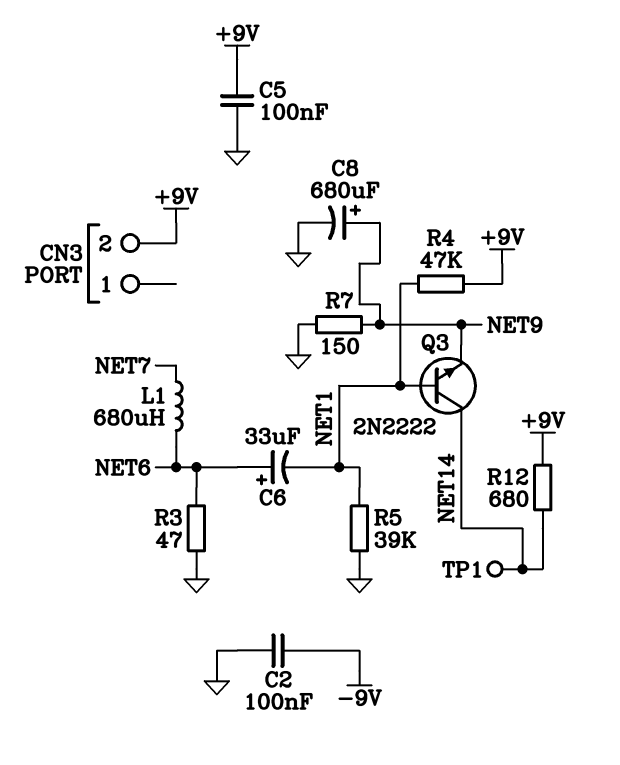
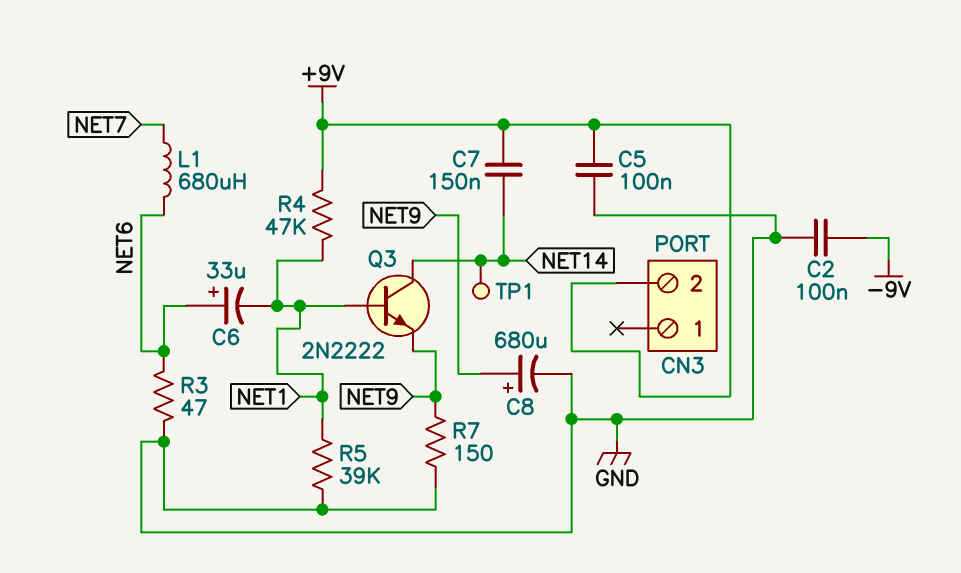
C7: none -> 150nF (+9V, NET14)
R12: 680 (+9V, NET14) -> none

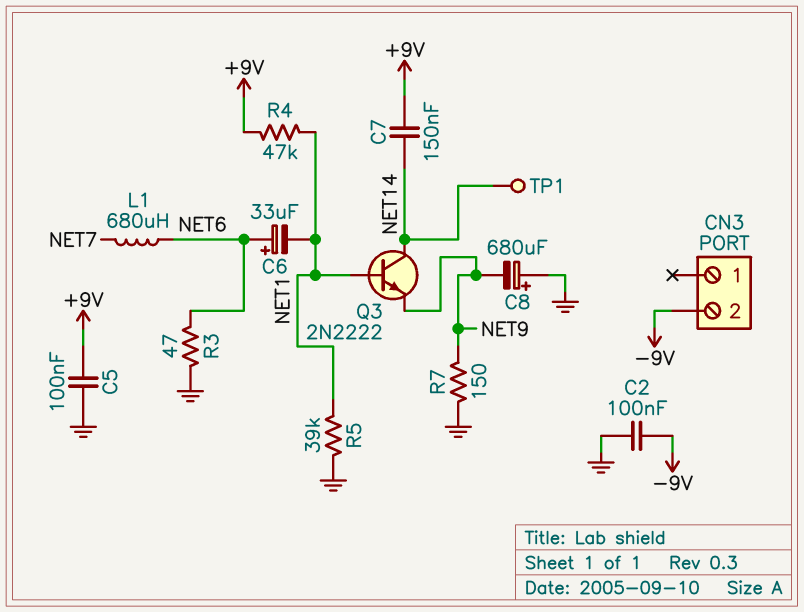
C8: 680uF (plus NET9, minus GND) -> 680uF (plus GND, minus NET9)
CN3 pin 2: +9V -> -9V

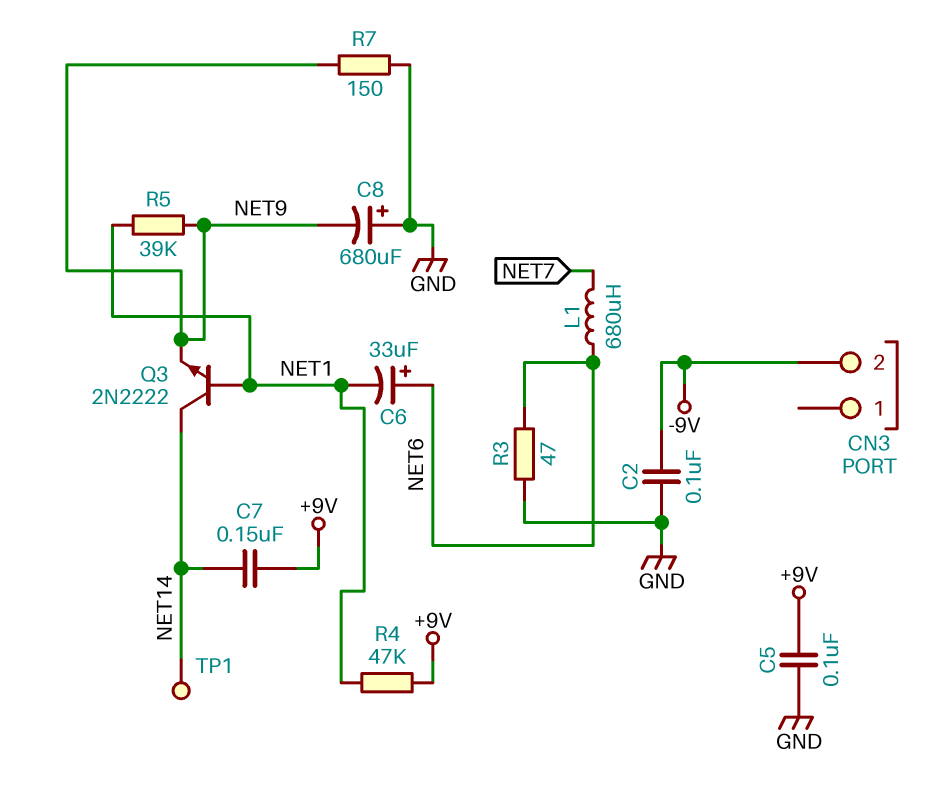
R5: 39k (GND, NET1) -> 39k (NET1, NET9)

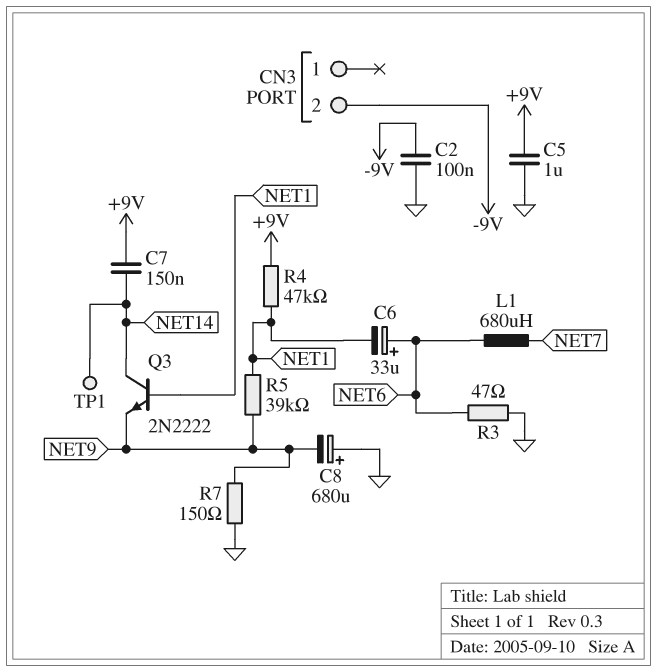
C5: 100nF (+9V, GND) -> 1uF (+9V, GND)

